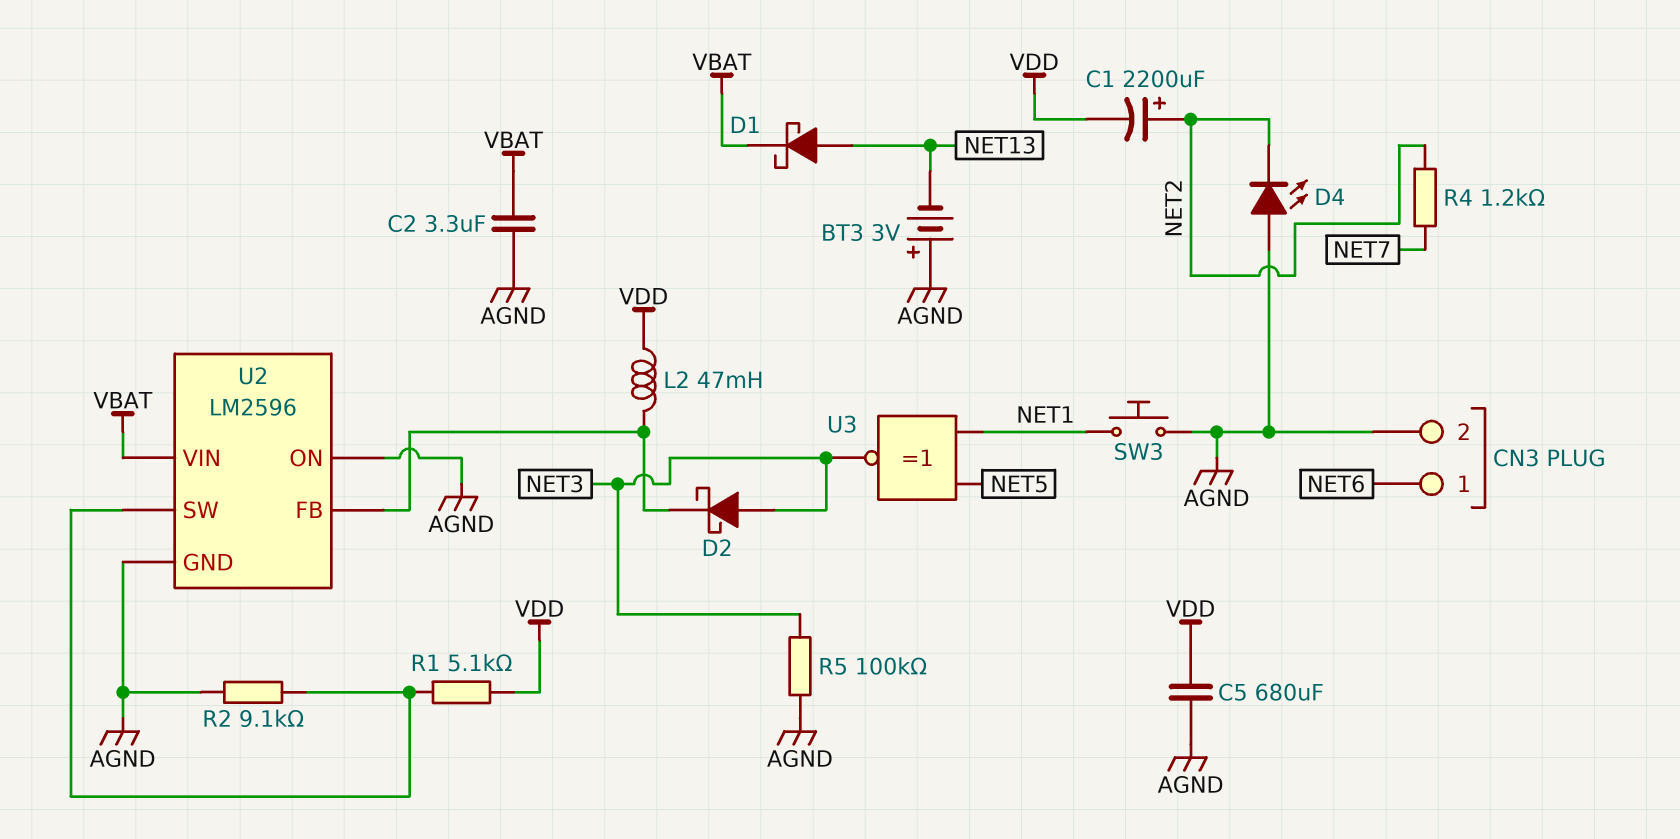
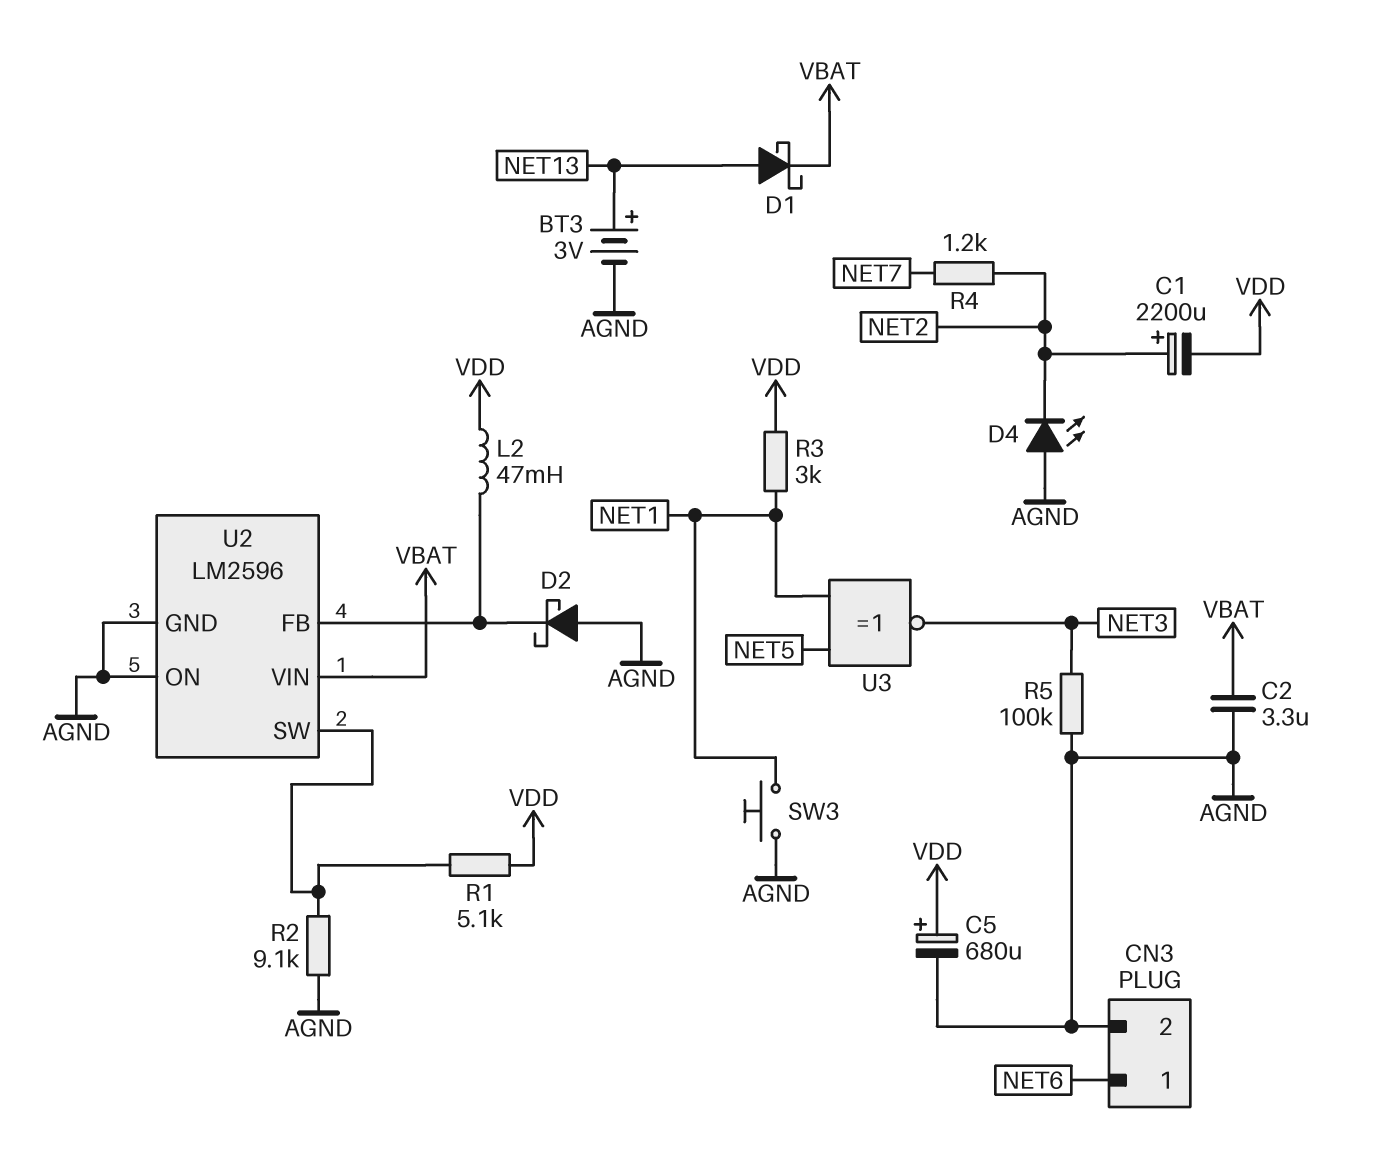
BT3: 3V (plus AGND, minus NET13) -> 3V (plus NET13, minus AGND)
C5: 680uF (AGND, VDD) -> 680uF (plus VDD, minus AGND)
D2: schottky (A NET3, K U2/FB) -> schottky (A AGND, K U2/FB)
R3: none -> 3k (NET1, VDD)

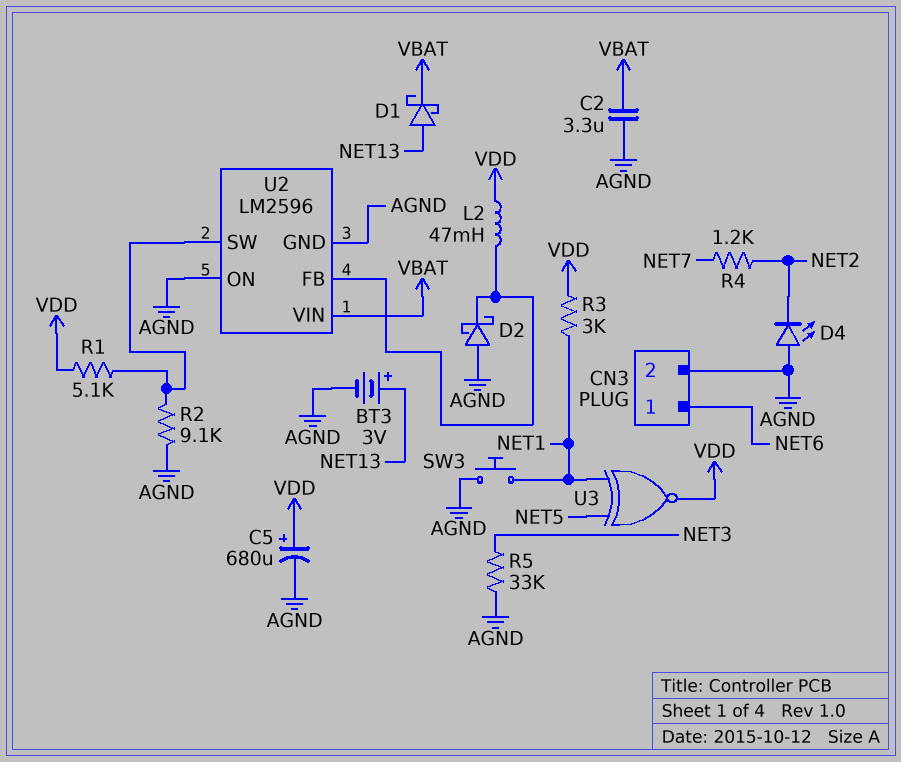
C1: 2200uF (plus NET2, minus VDD) -> none
R5: 100k (AGND, NET3) -> 33k (AGND, NET3)
U3: XNOR (in NET1, in NET5, out NET3) -> XNOR (in NET1, in NET5, out VDD)

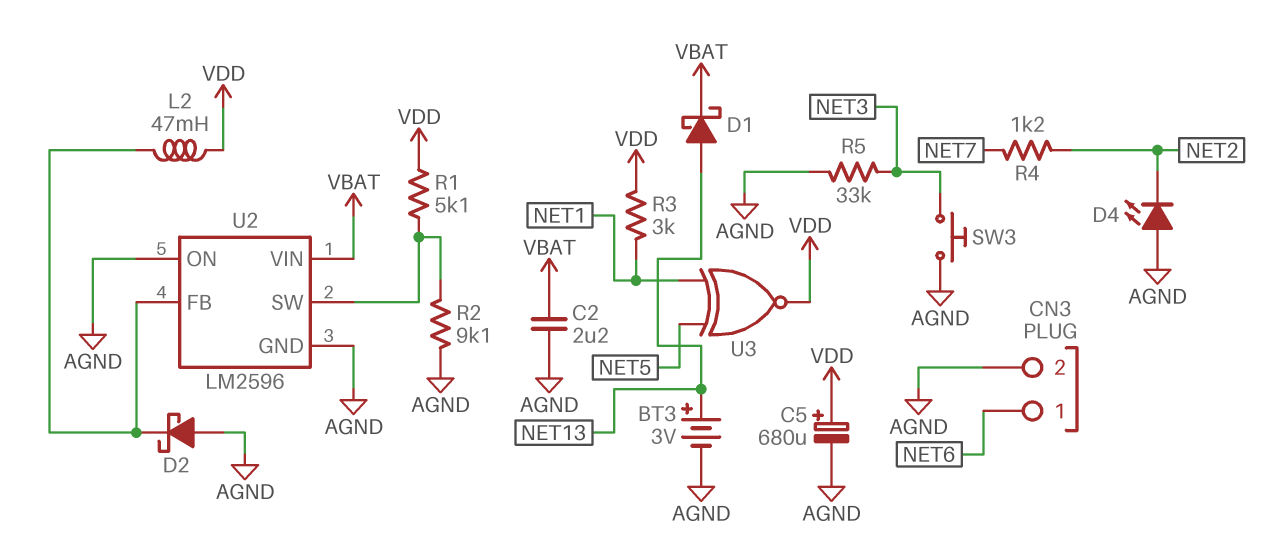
C2: 3.3uF (AGND, VBAT) -> 2.2uF (AGND, VBAT)
SW3: button (AGND, NET1) -> button (AGND, NET3)

